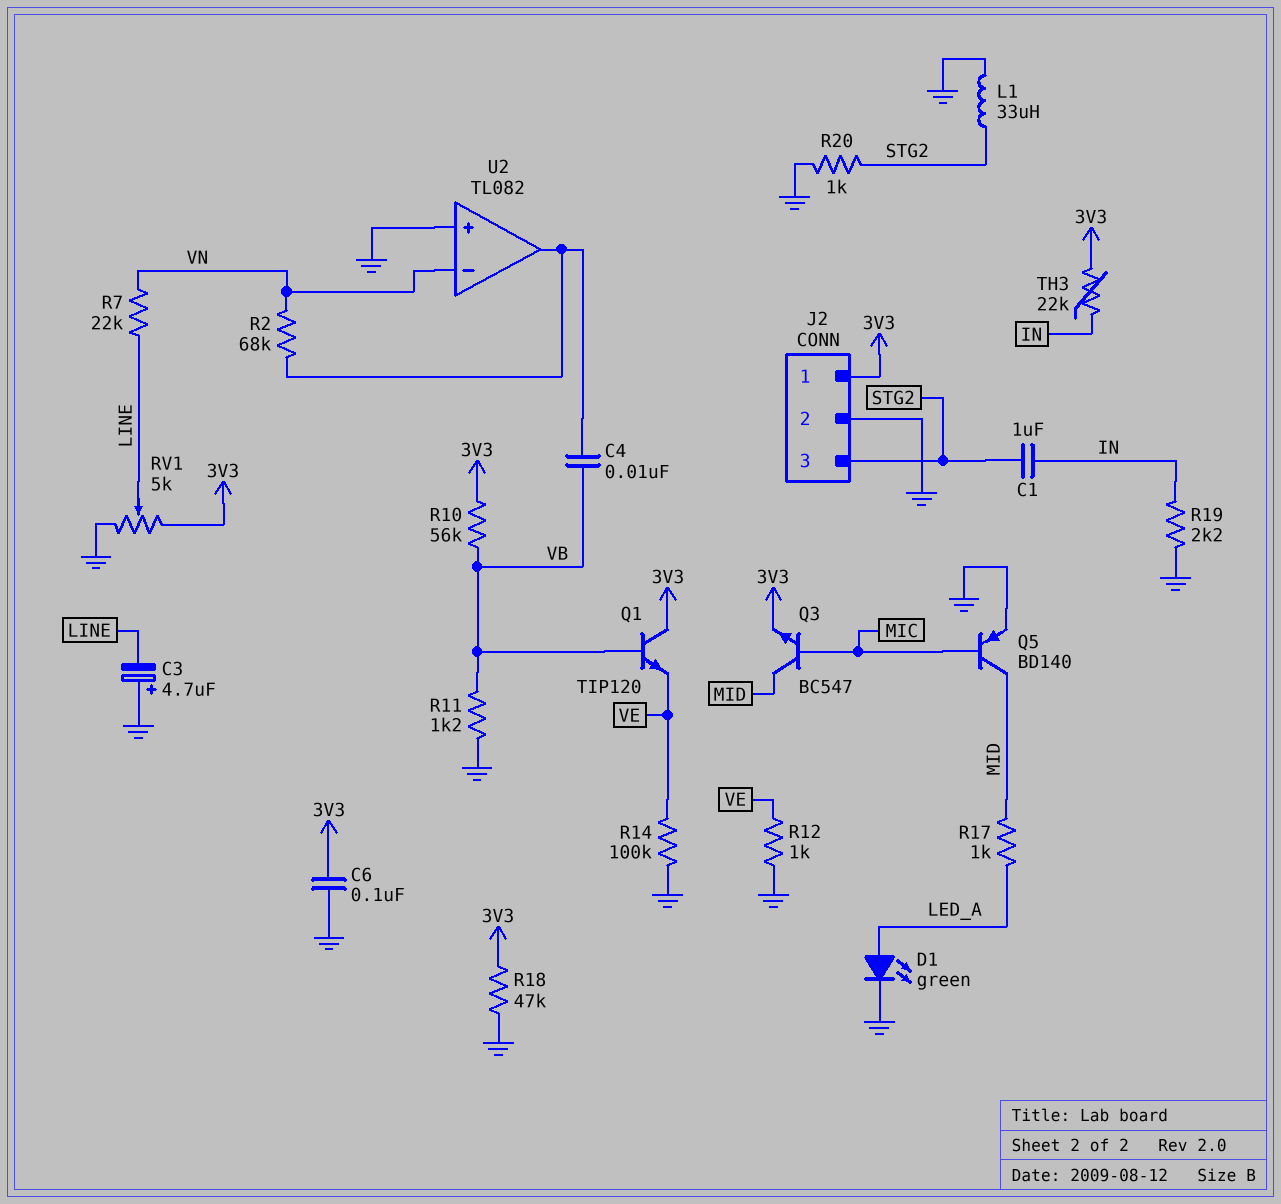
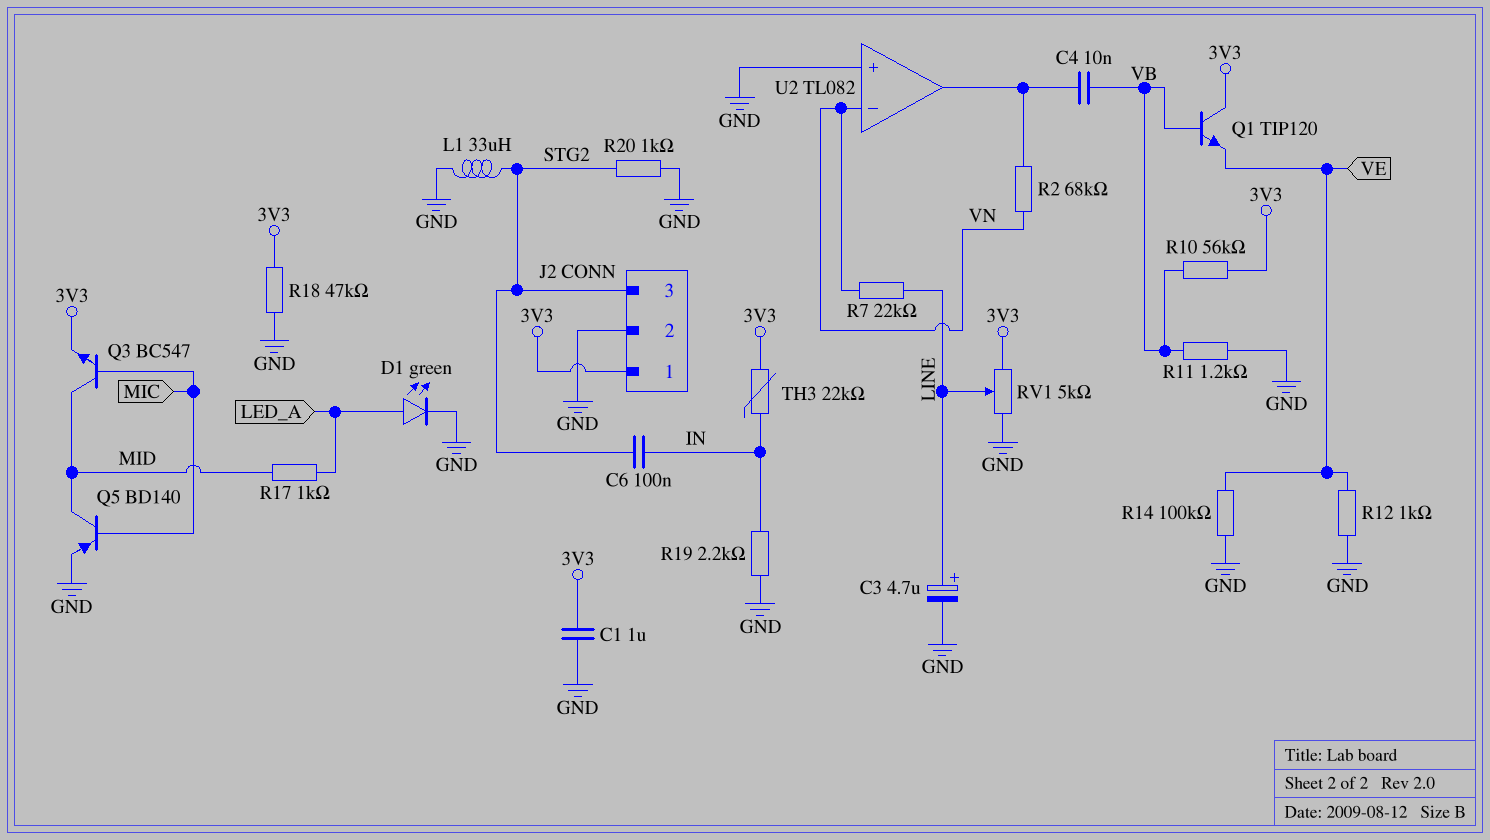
C1: 1uF (IN, STG2) -> 1uF (3V3, GND)
C3: 4.7uF (plus GND, minus LINE) -> 4.7uF (plus LINE, minus GND)
C6: 100nF (3V3, GND) -> 100nF (IN, STG2)

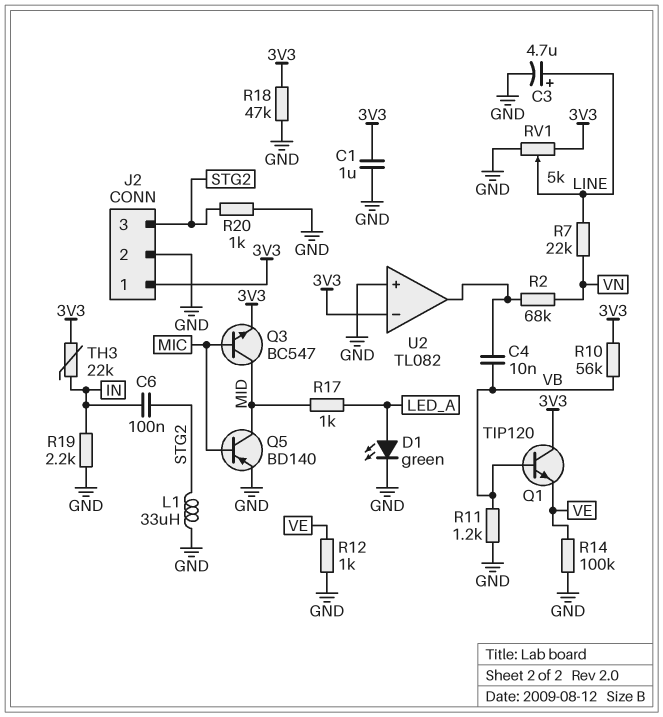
U2 pin in-: VN -> 3V3

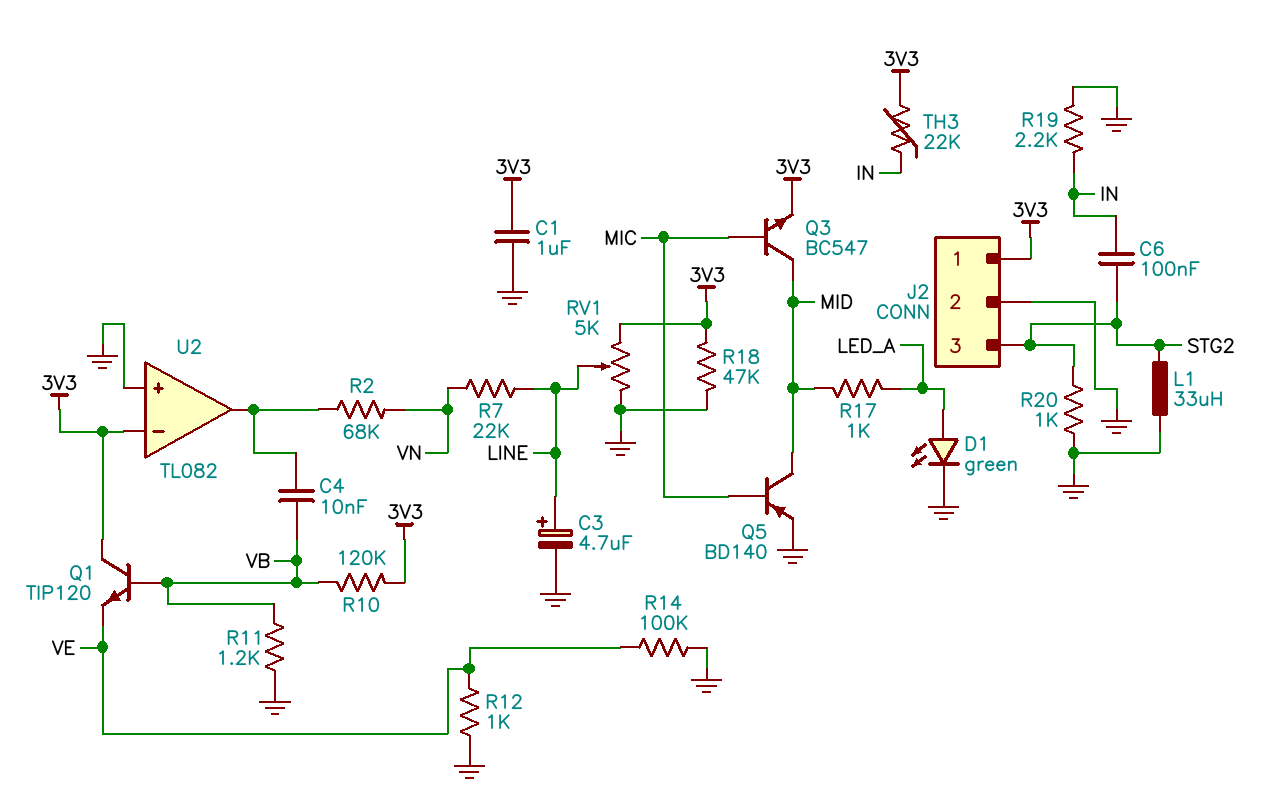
R10: 56k (3V3, VB) -> 120k (3V3, VB)

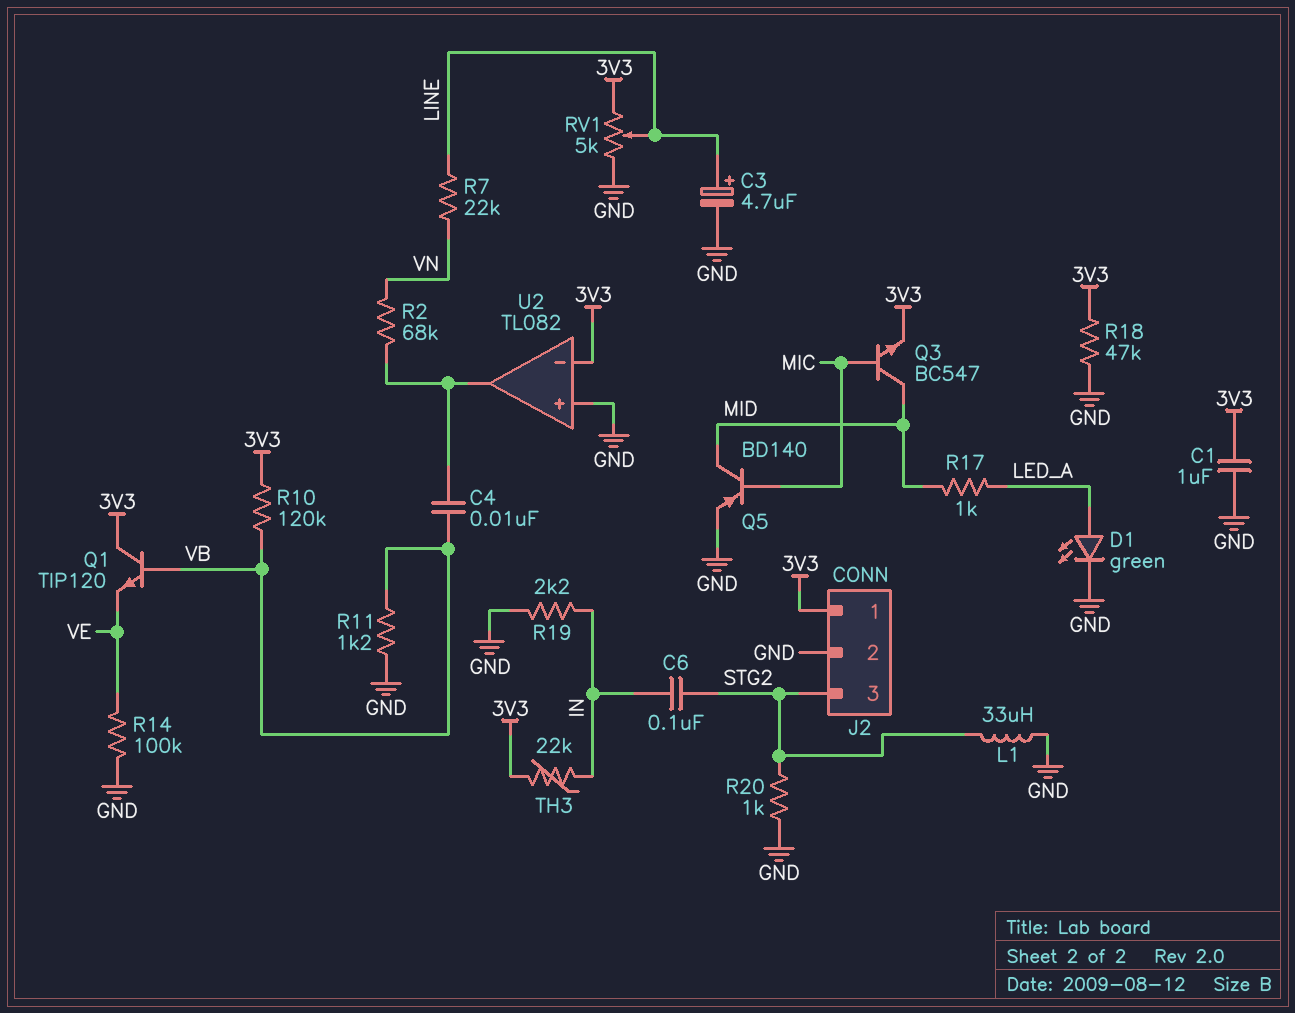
R12: 1k (GND, VE) -> none

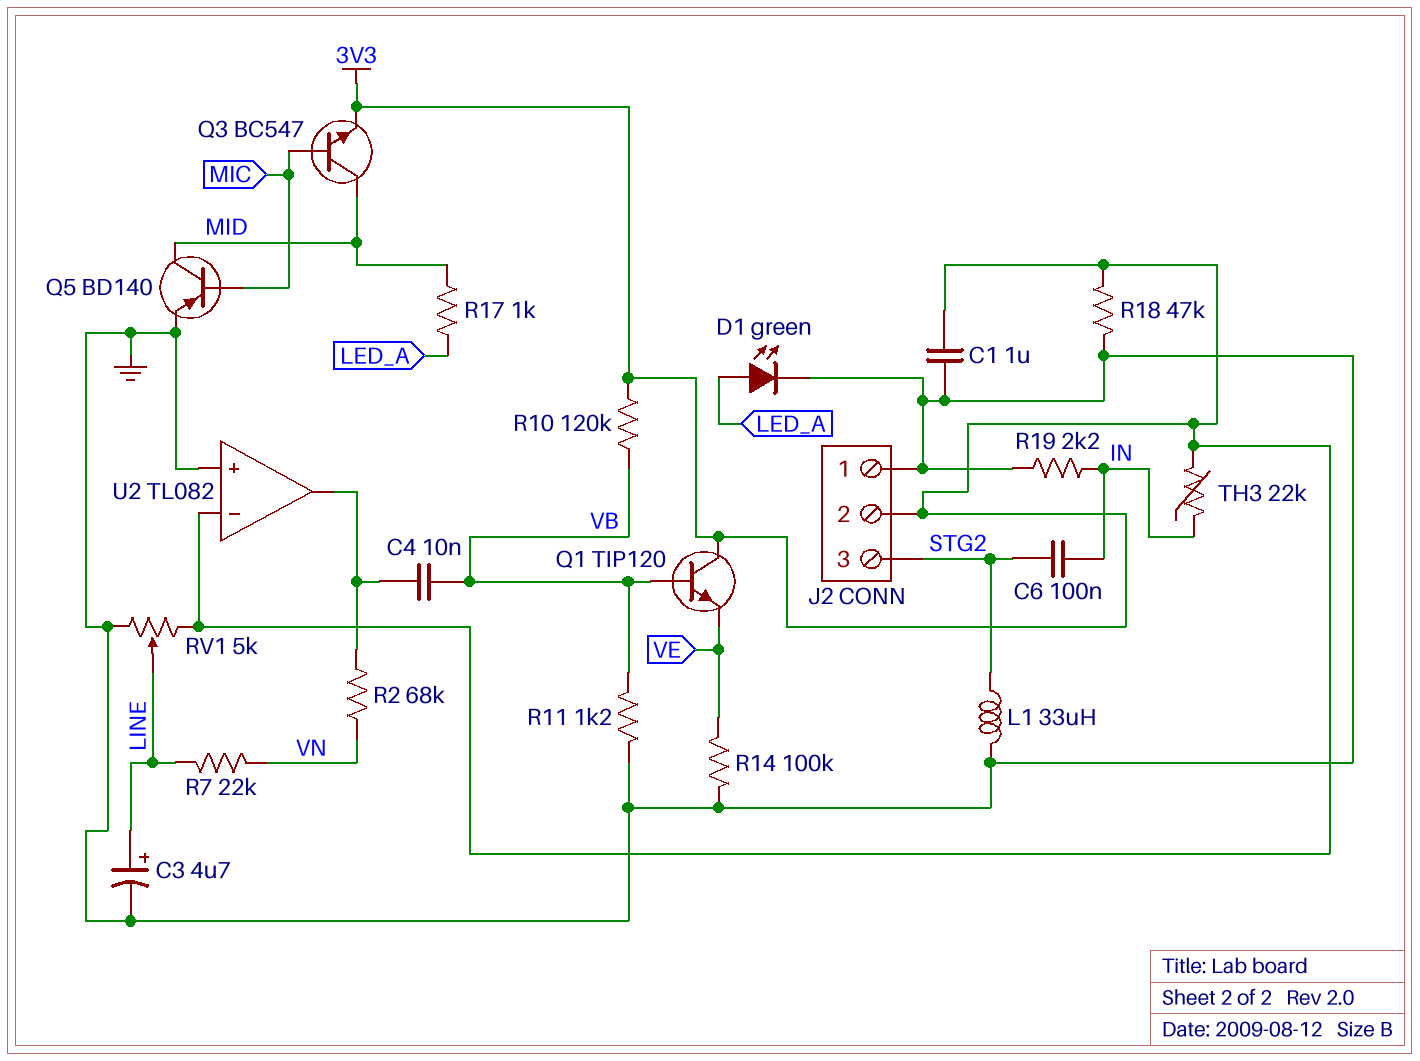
J2 pin 1: 3V3 -> GND
J2 pin 2: GND -> 3V3
R20: 1k (GND, STG2) -> none

